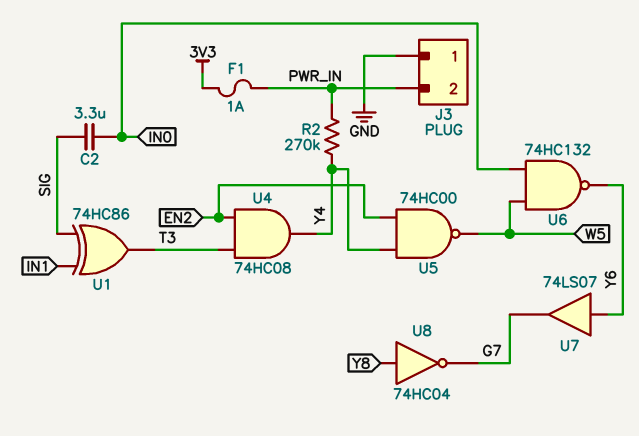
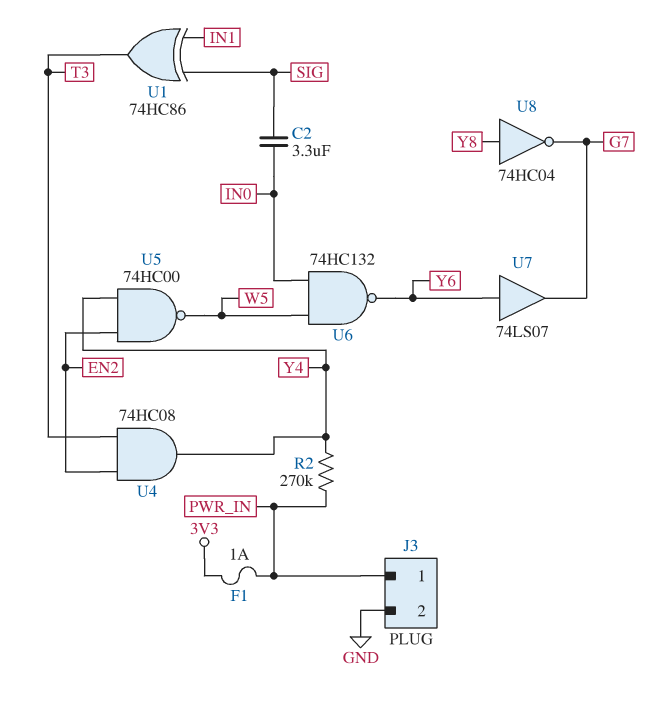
J3 pin 1: GND -> PWR_IN
J3 pin 2: PWR_IN -> GND

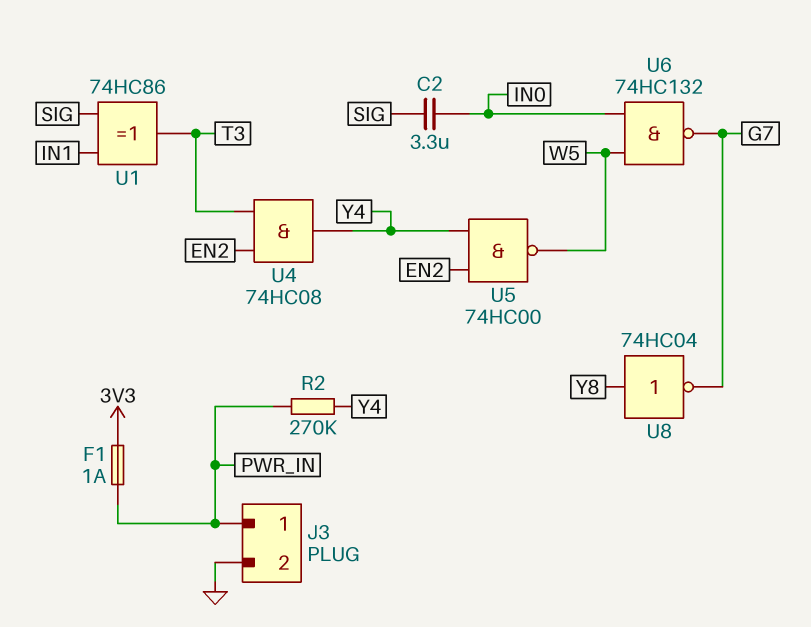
U6: NAND 74HC132 (in IN0, in W5, out Y6) -> NAND 74HC132 (in IN0, in W5, out G7)
U7: buffer 74LS07 (in Y6, out G7) -> none

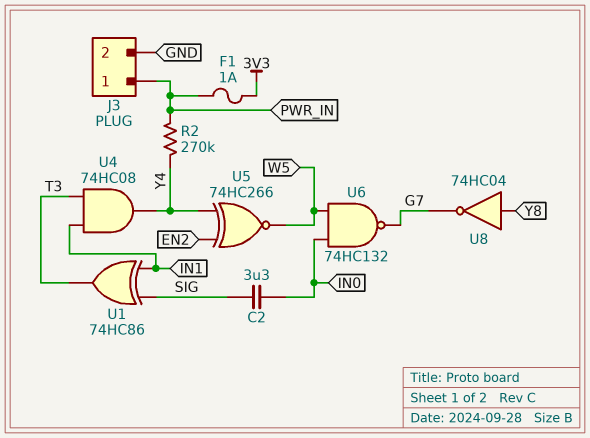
U4: AND 74HC08 (in EN2, in T3, out Y4) -> AND 74HC08 (in IN1, in T3, out Y4)
U5: NAND 74HC00 (in EN2, in Y4, out W5) -> XNOR 74HC266 (in EN2, in Y4, out W5)

